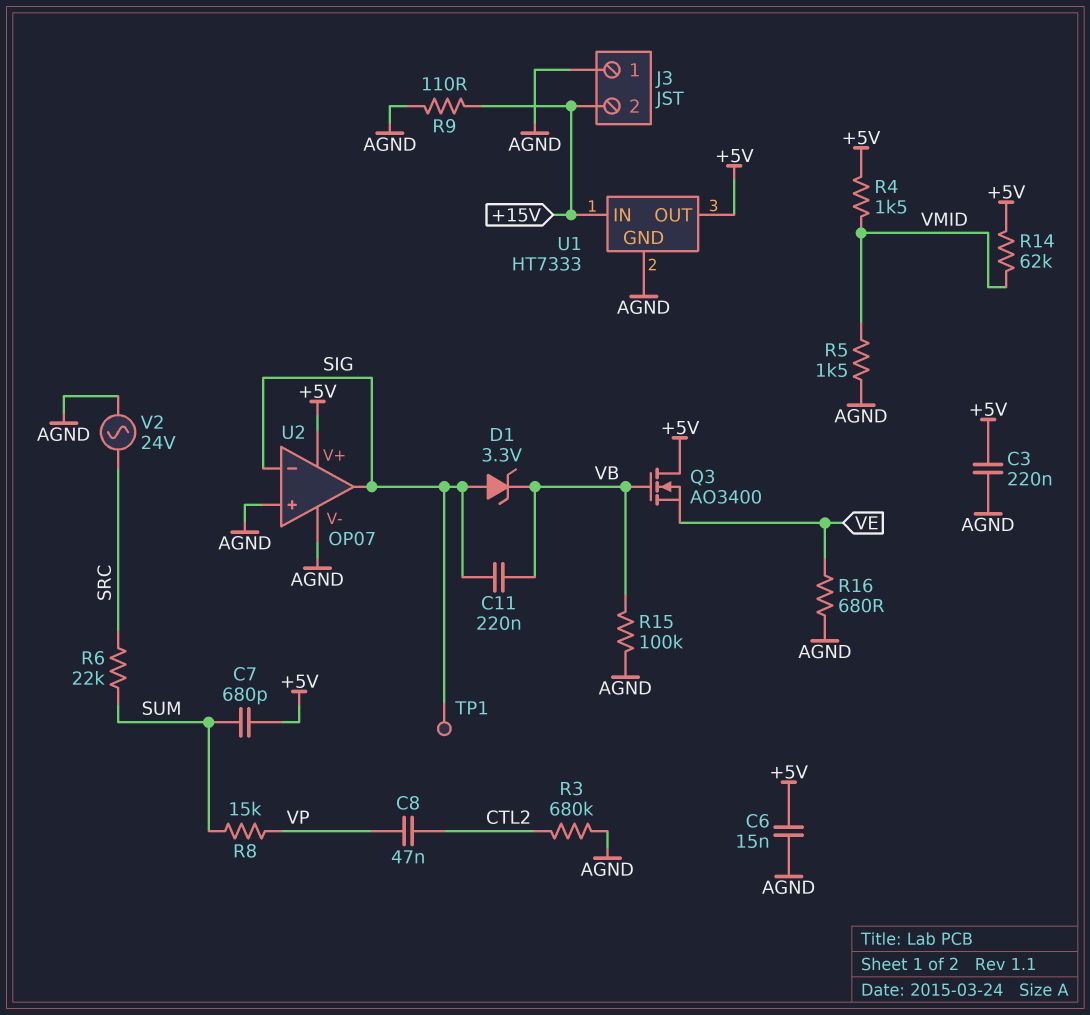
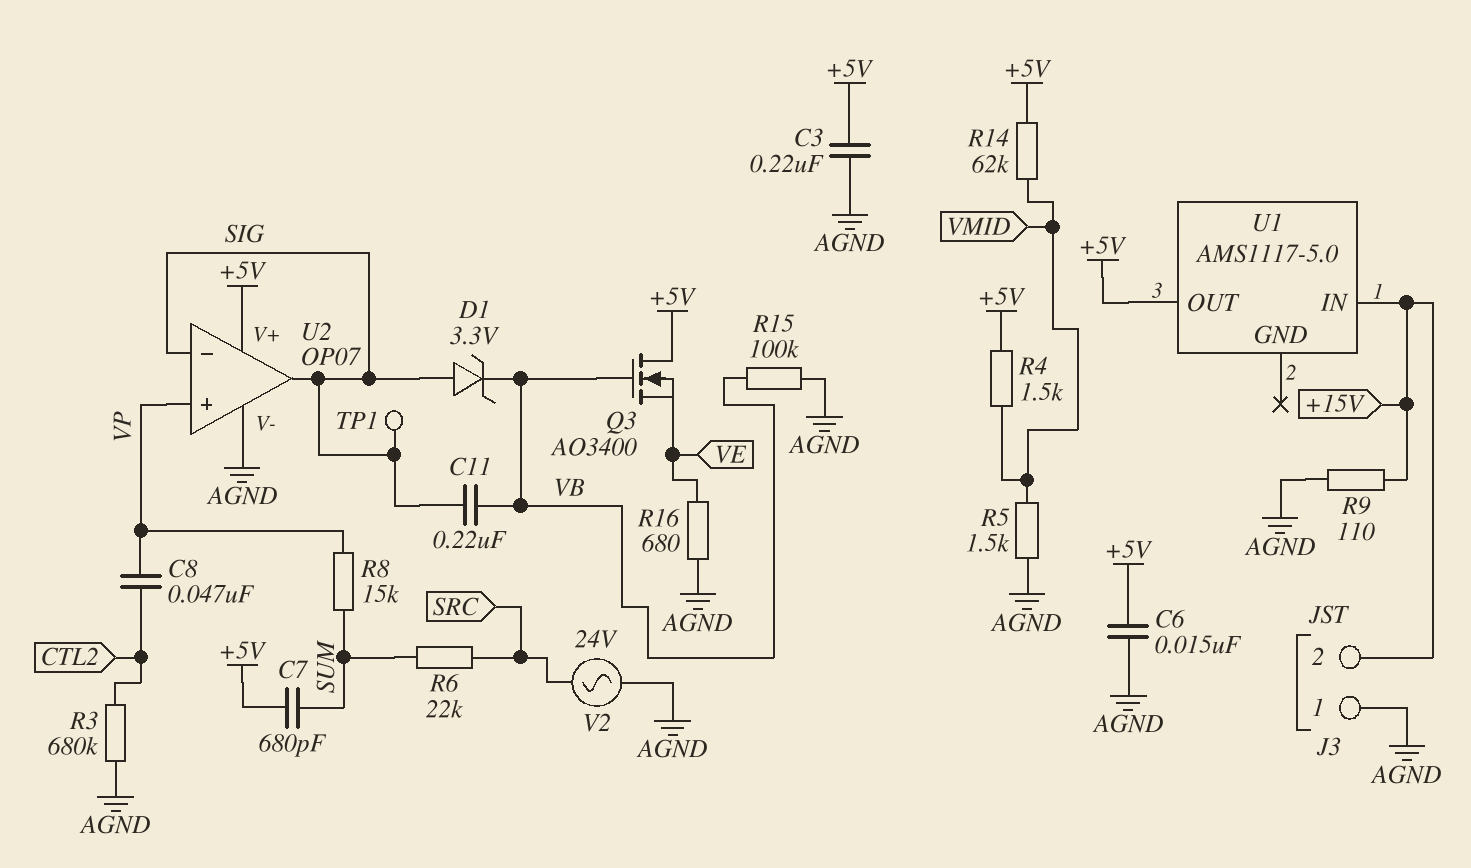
U1: HT7333 -> AMS1117-5.0
U1 pin GND: AGND -> none
U2 pin in+: AGND -> VP

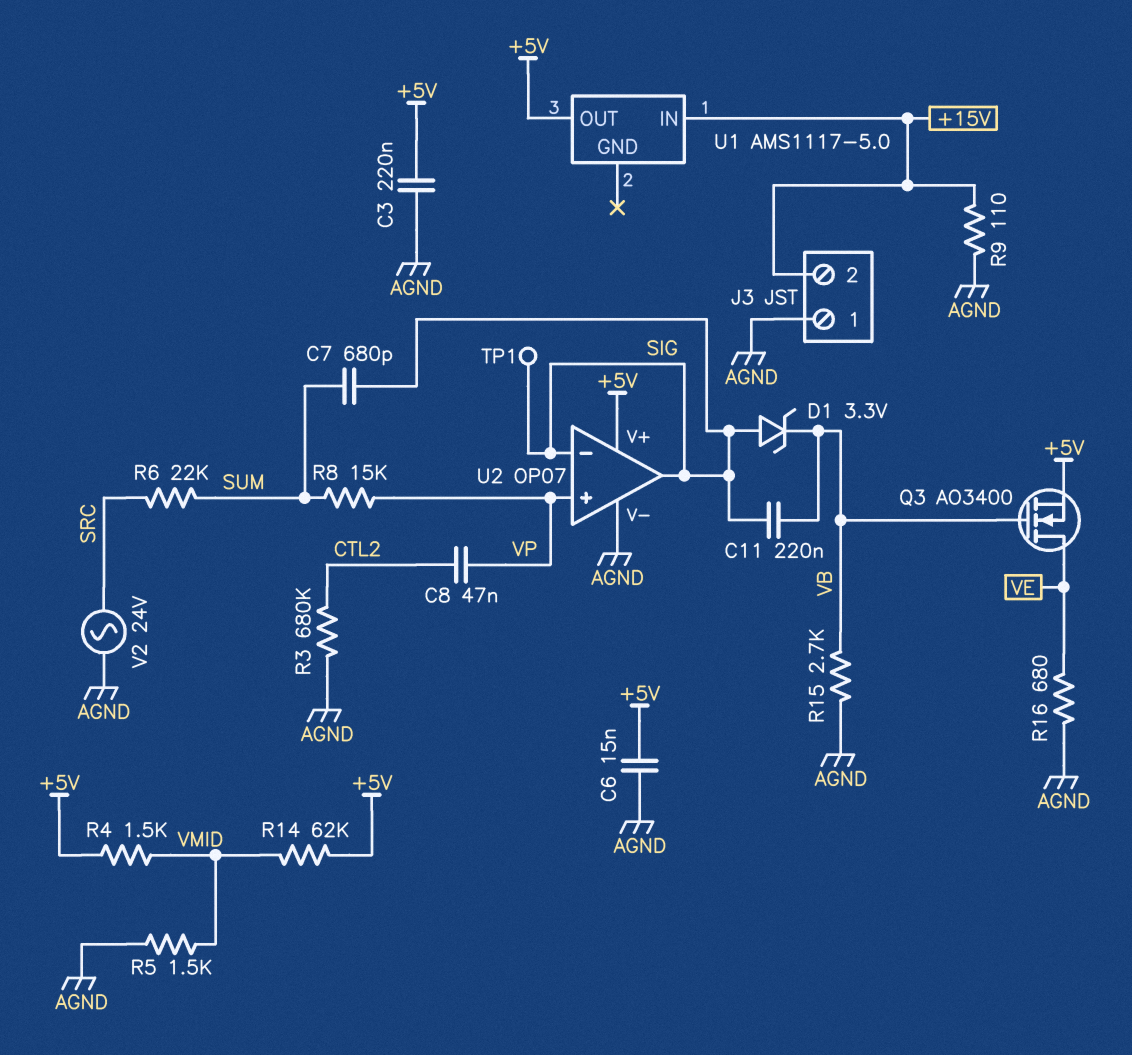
C7: 680pF (+5V, SUM) -> 680pF (SIG, SUM)
Q3: NMOS AO3400 (G VB, D +5V, S VE) -> NMOS AO3400 (G VB, D VE, S +5V)
R15: 100k (AGND, VB) -> 2.7k (AGND, VB)

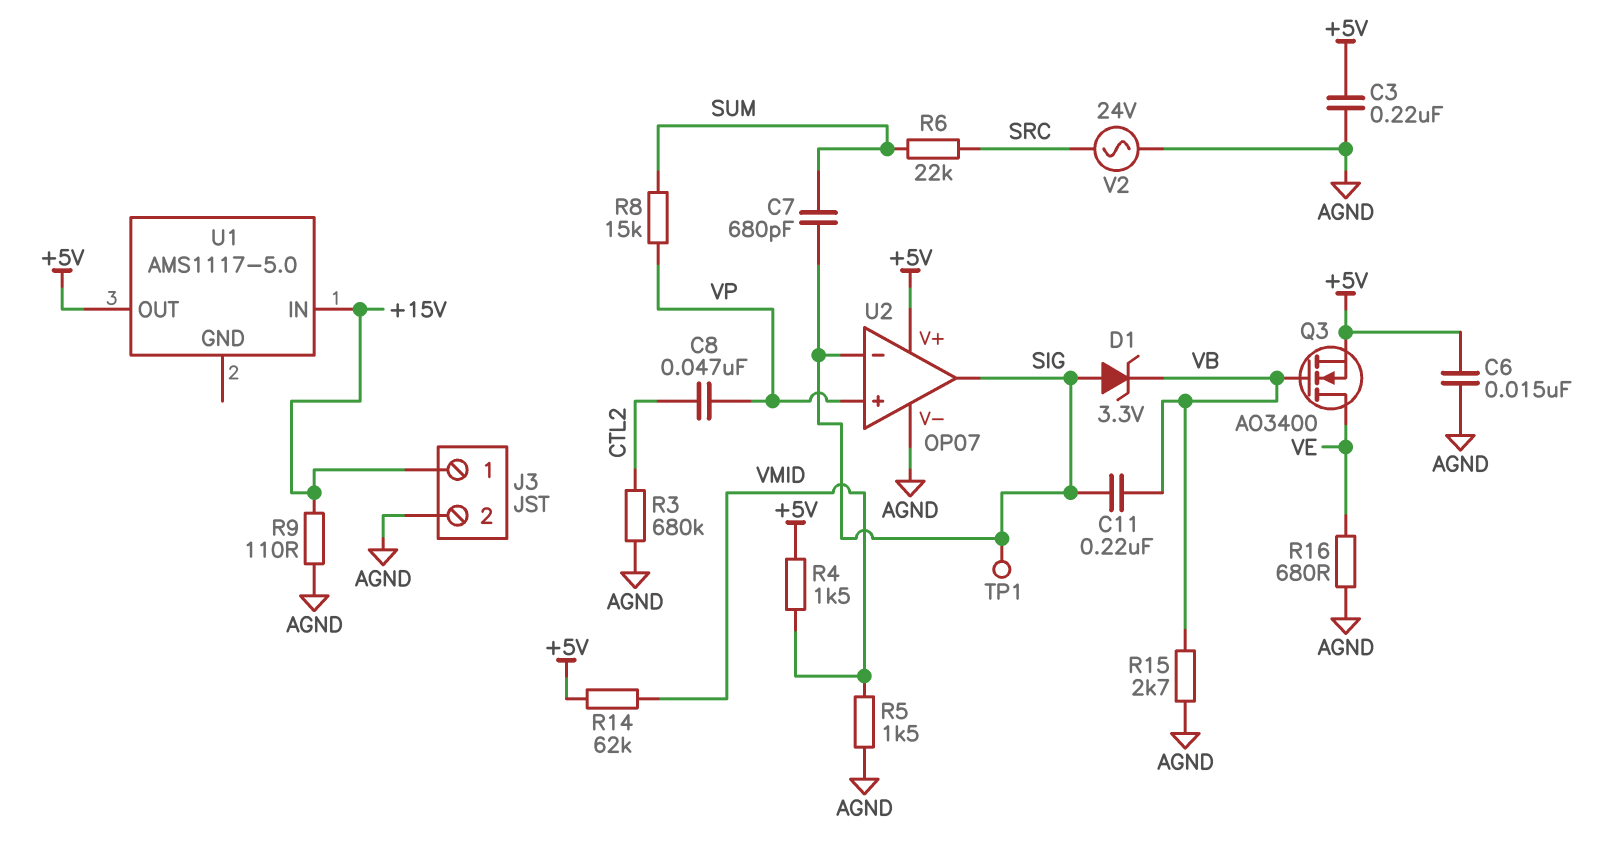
J3 pin 1: AGND -> +15V
J3 pin 2: +15V -> AGND

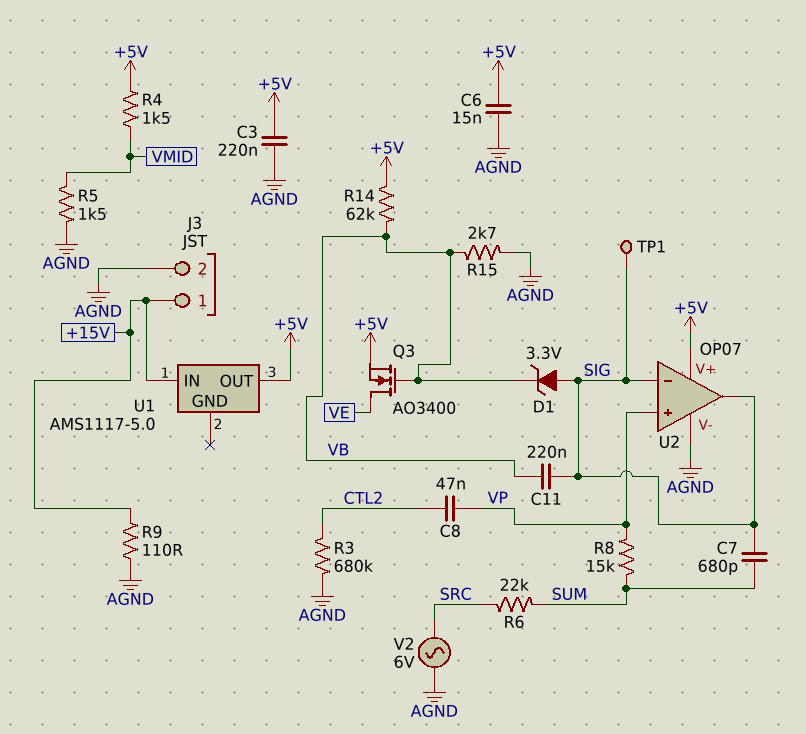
R14: 62k (+5V, VMID) -> 62k (+5V, VB)
R16: 680 (AGND, VE) -> none
V2: AC 24V (AGND, SRC) -> AC 6V (AGND, SRC)

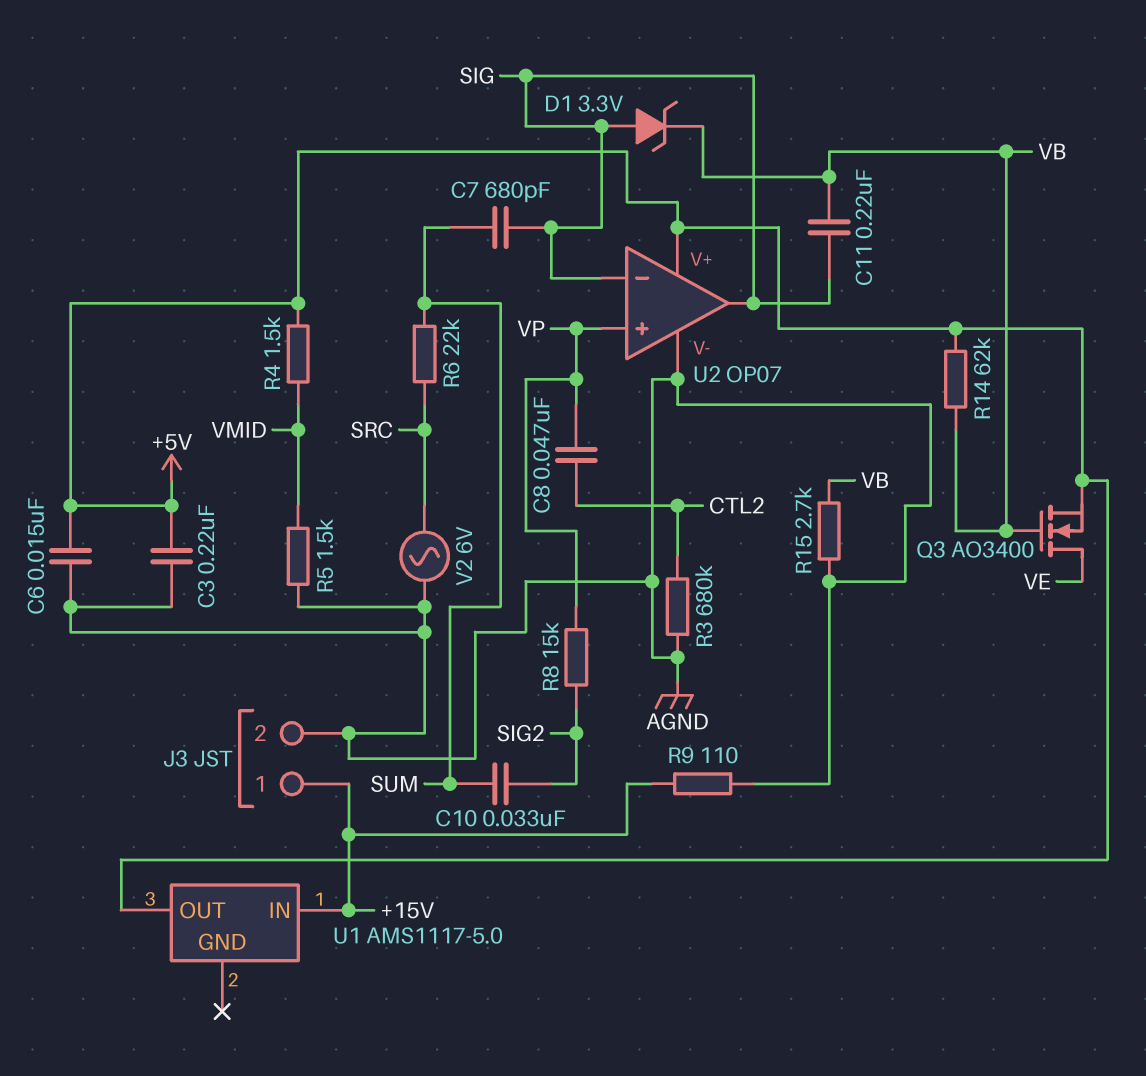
C10: none -> 33nF (SIG2, SUM)
R8: 15k (SUM, VP) -> 15k (SIG2, VP)
TP1: test point (SIG) -> none

